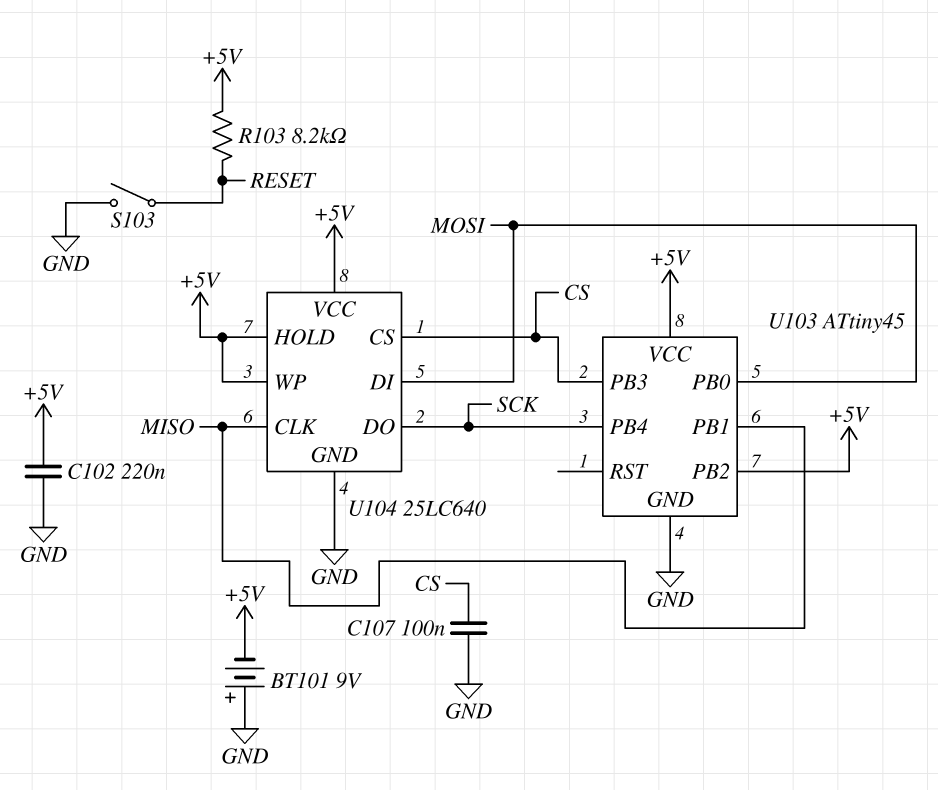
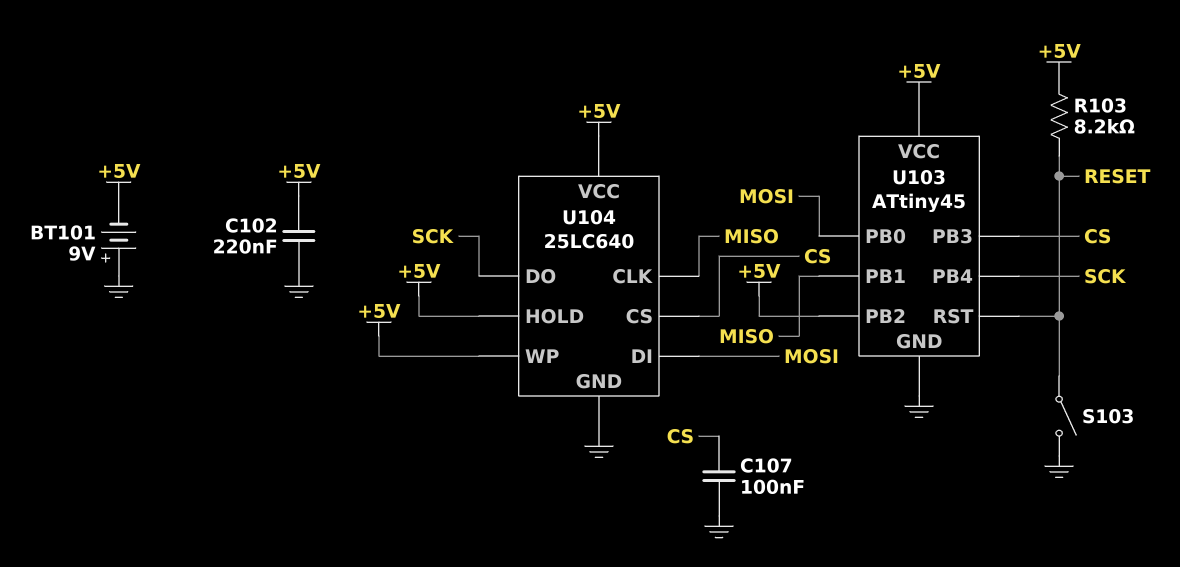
U103 pin RST: none -> RESET

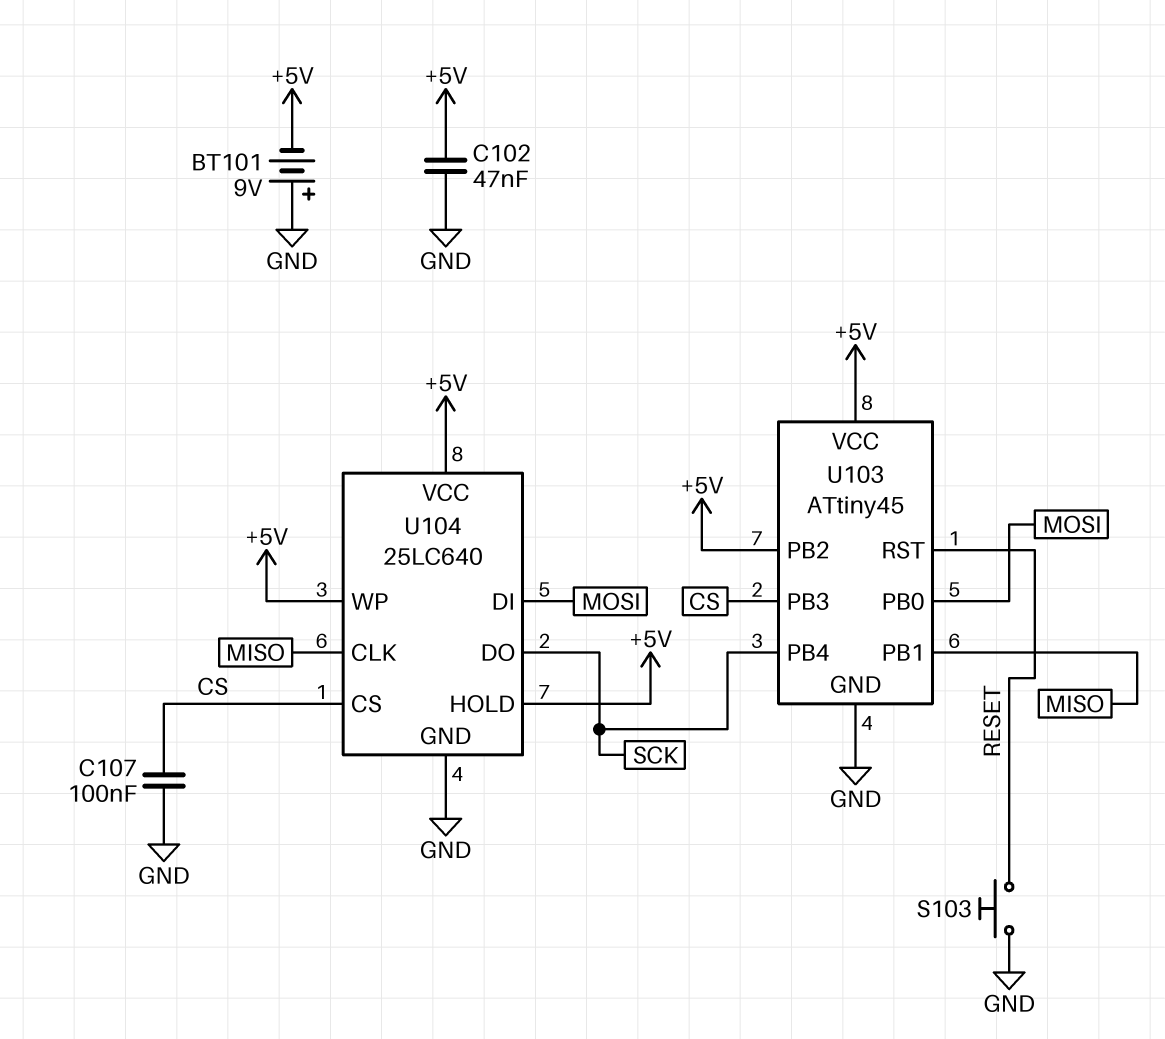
C102: 220nF (+5V, GND) -> 47nF (+5V, GND)
R103: 8.2k (+5V, RESET) -> none
S103: switch (GND, RESET) -> button (GND, RESET)

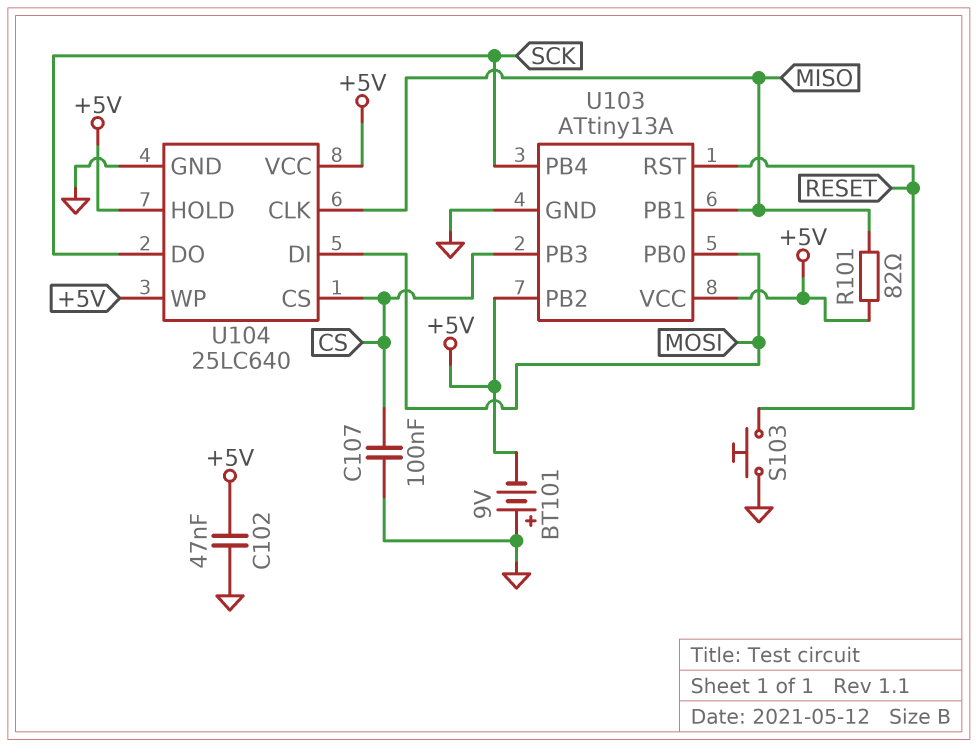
R101: none -> 82 (+5V, MISO)
U103: ATtiny45 -> ATtiny13A

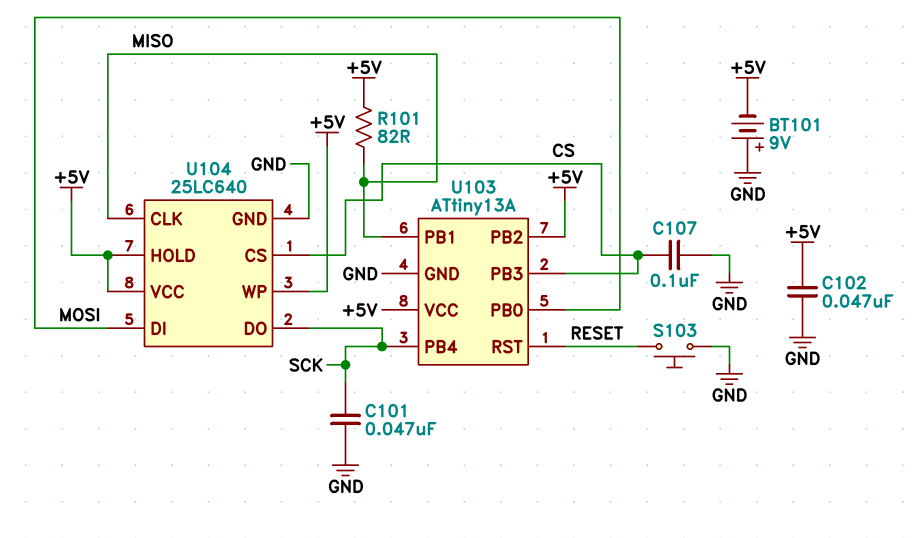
C101: none -> 47nF (GND, SCK)

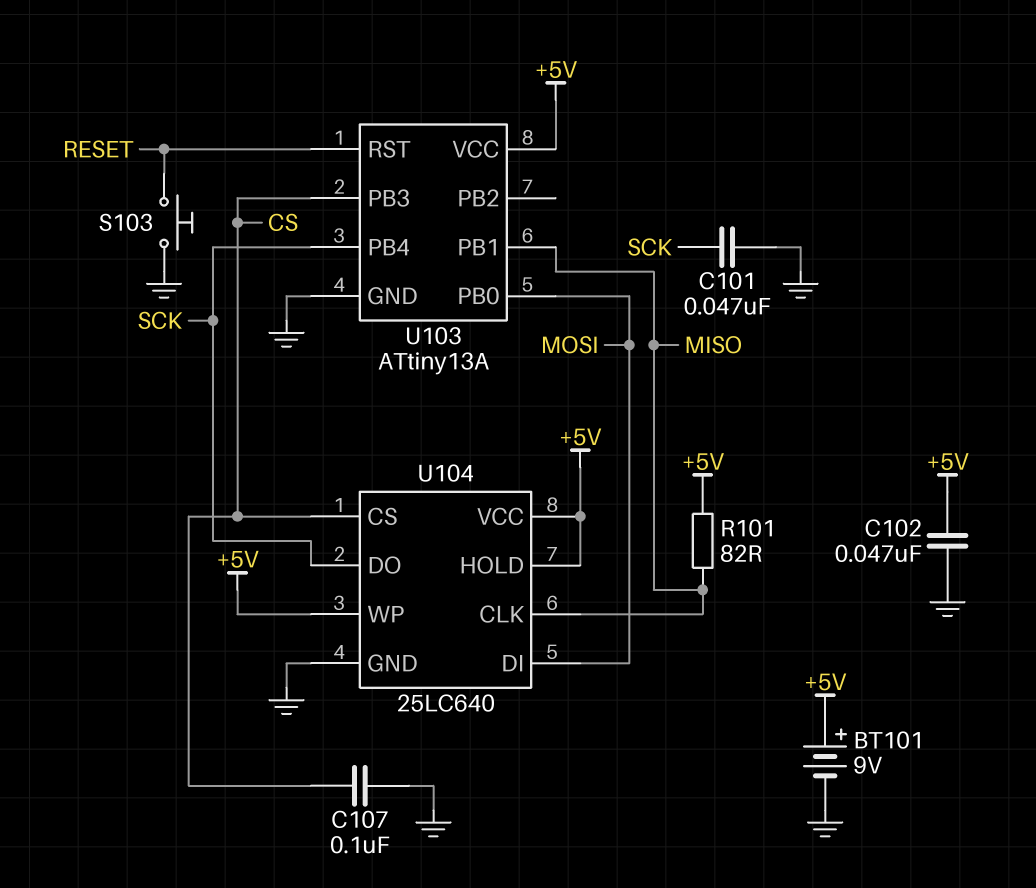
BT101: 9V (plus GND, minus +5V) -> 9V (plus +5V, minus GND)
U103 pin PB2: +5V -> none

